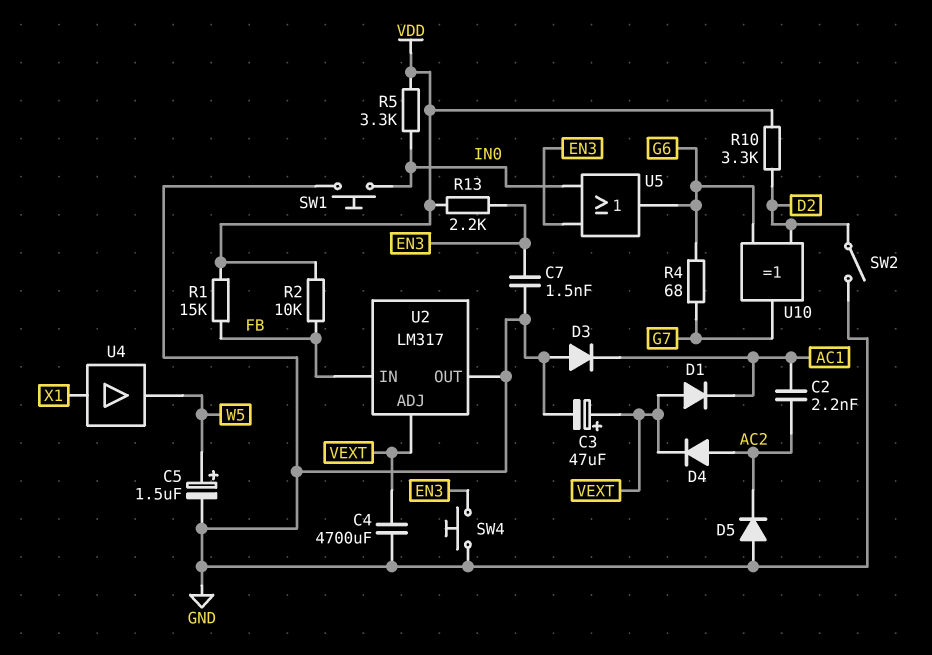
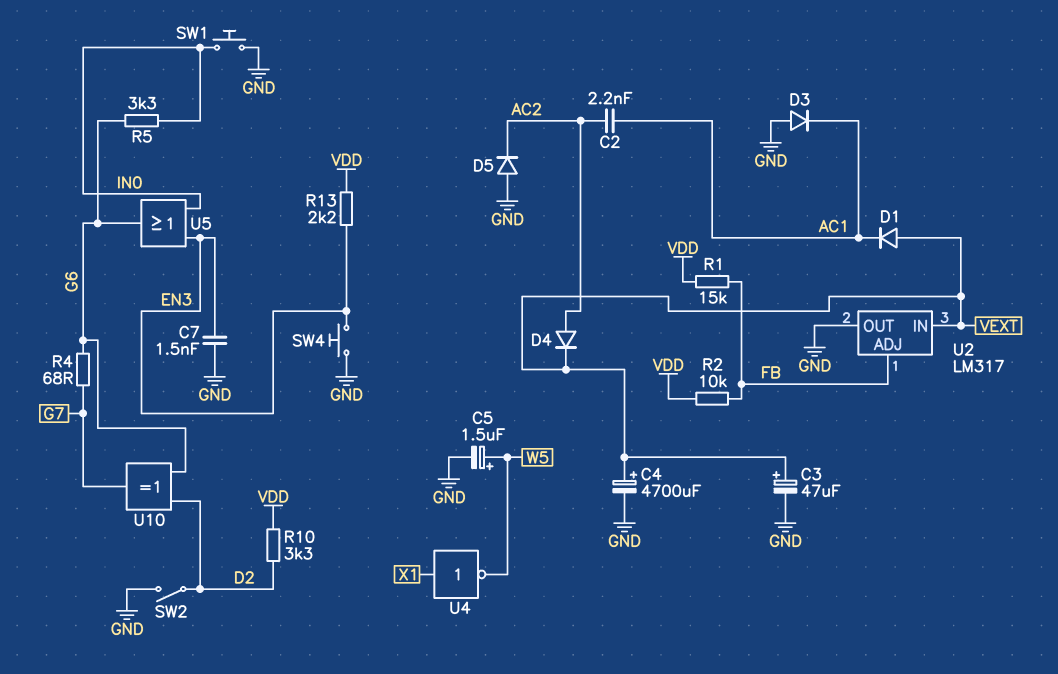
C4: 4700uF (GND, VEXT) -> 4700uF (plus VEXT, minus GND)
R5: 3.3k (IN0, VDD) -> 3.3k (G6, IN0)
U2 pin ADJ: VEXT -> FB
U2 pin IN: FB -> VEXT
U4: buffer (in X1, out W5) -> NOT (in X1, out W5)

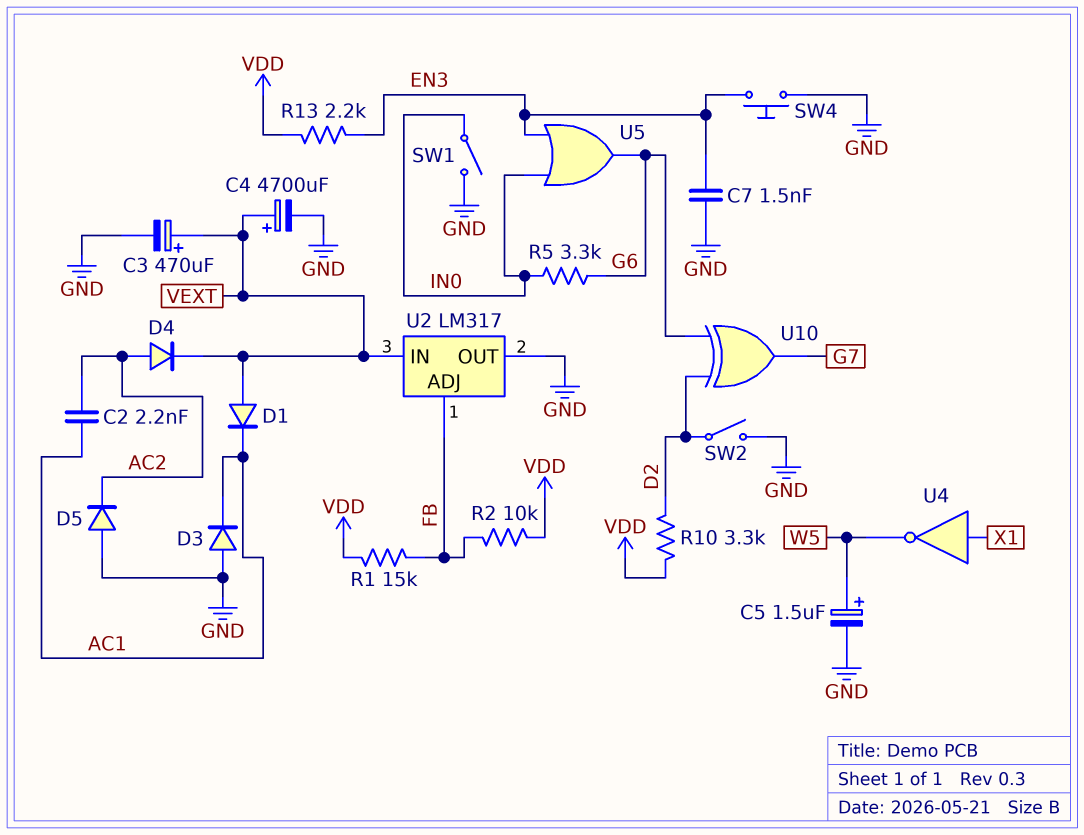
C3: 47uF (plus VEXT, minus GND) -> 470uF (plus VEXT, minus GND)
R4: 68 (G6, G7) -> none
SW1: button (GND, IN0) -> switch (GND, IN0)

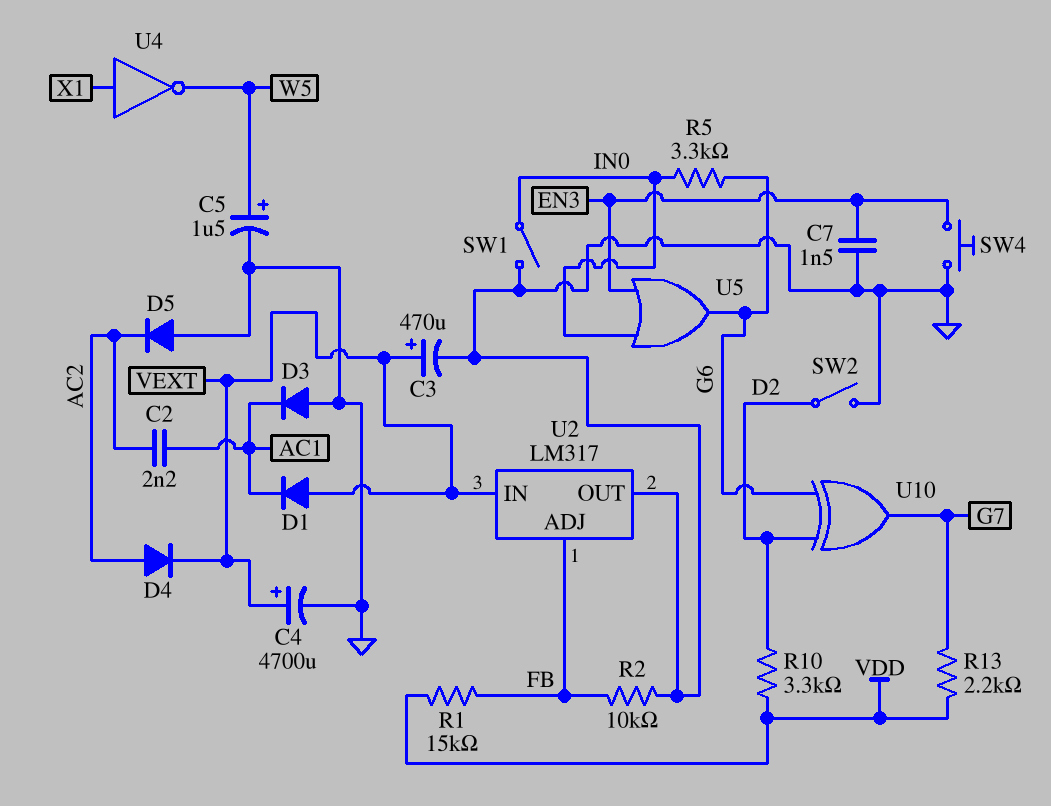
R2: 10k (FB, VDD) -> 10k (FB, GND)
R13: 2.2k (EN3, VDD) -> 2.2k (G7, VDD)

